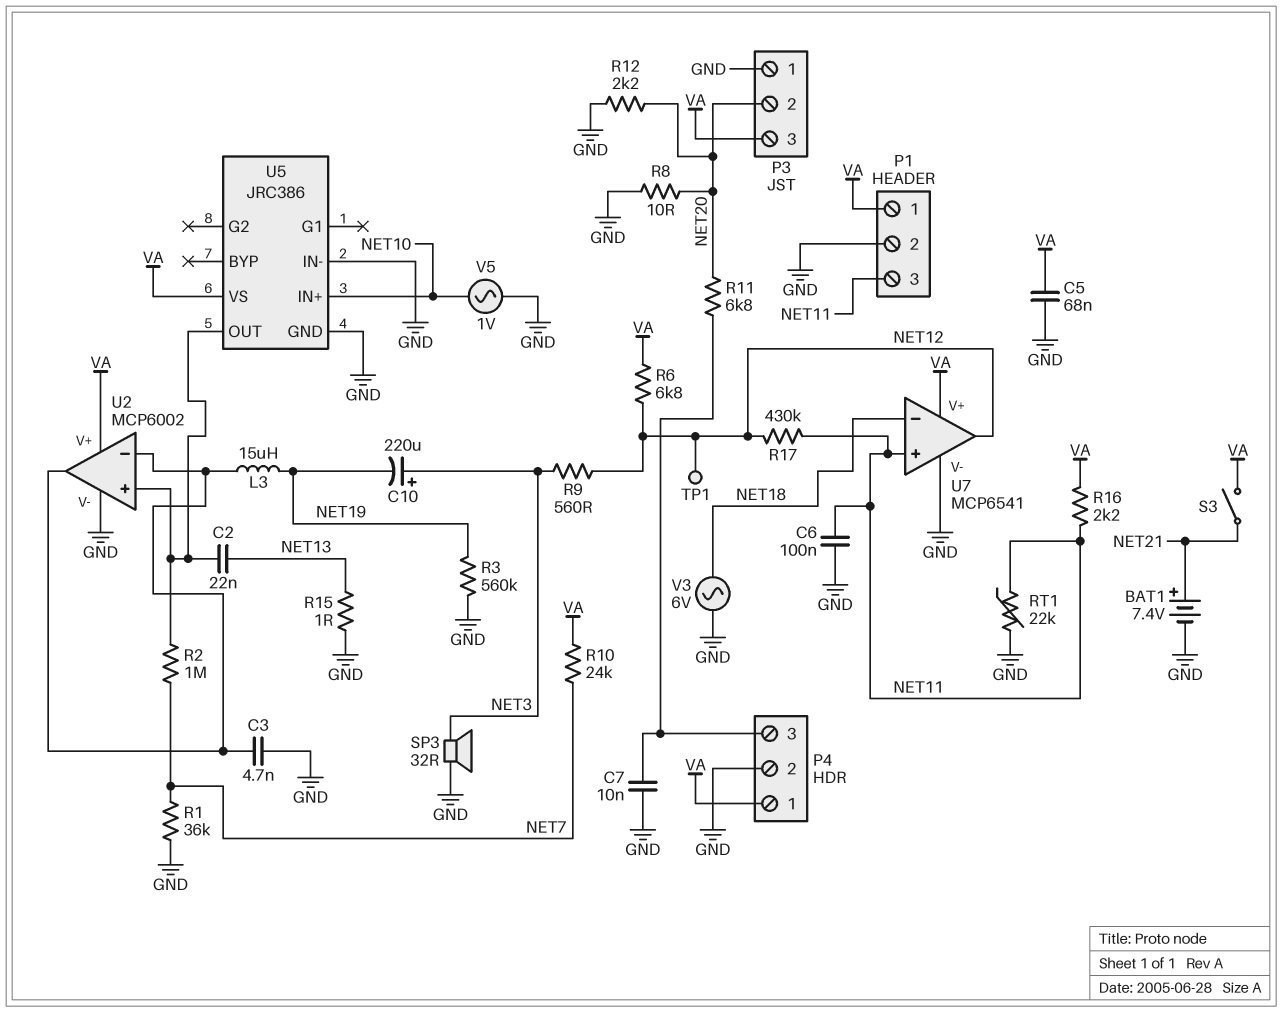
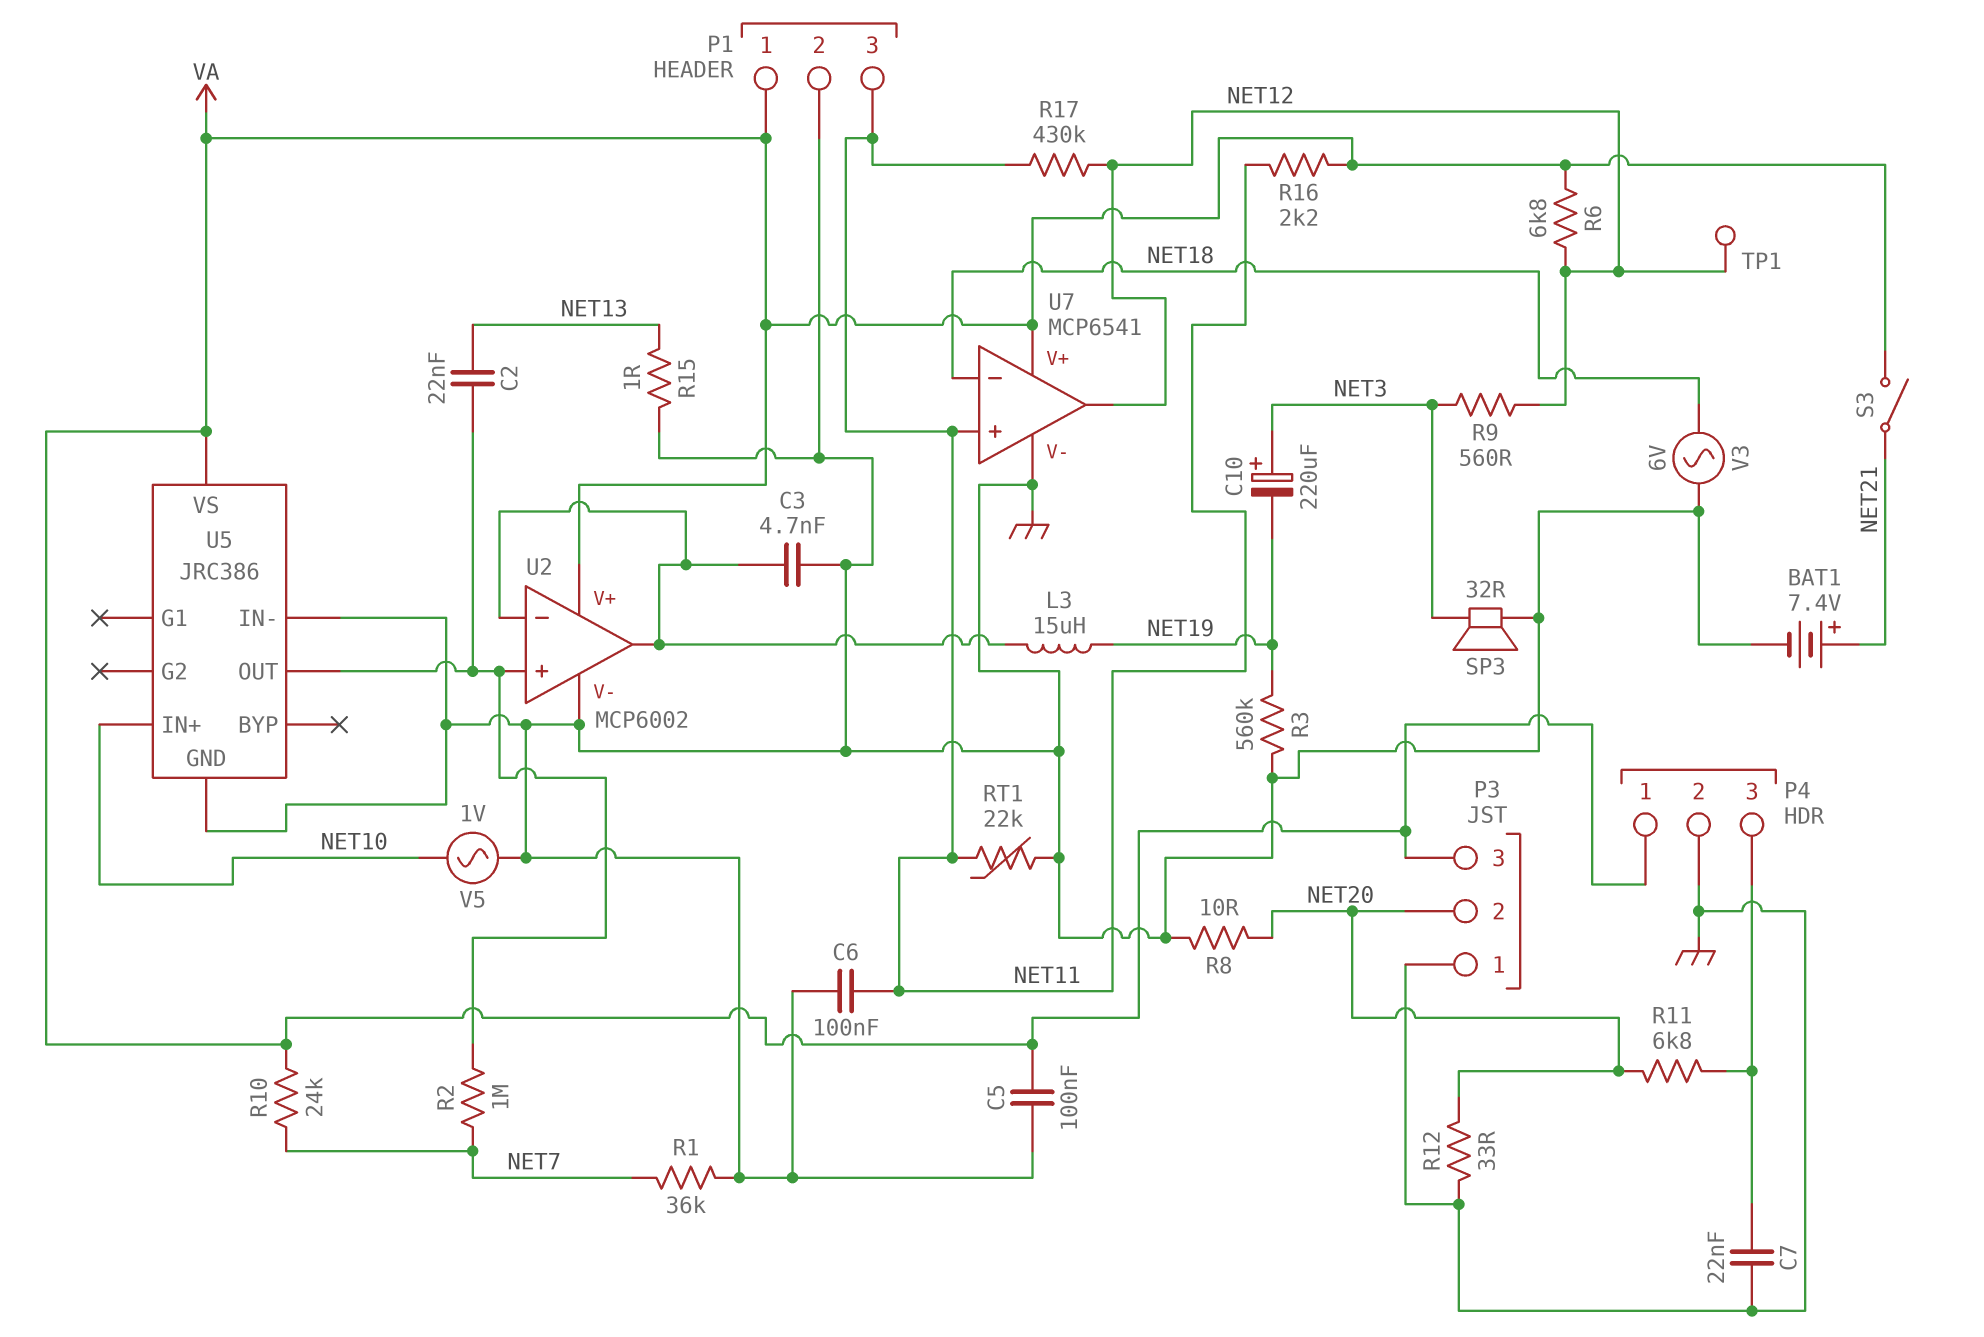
C5: 68nF (GND, VA) -> 100nF (GND, VA)
C7: 10nF (GND, P4/3) -> 22nF (GND, P4/3)
R12: 2.2k (GND, NET20) -> 33 (GND, NET20)

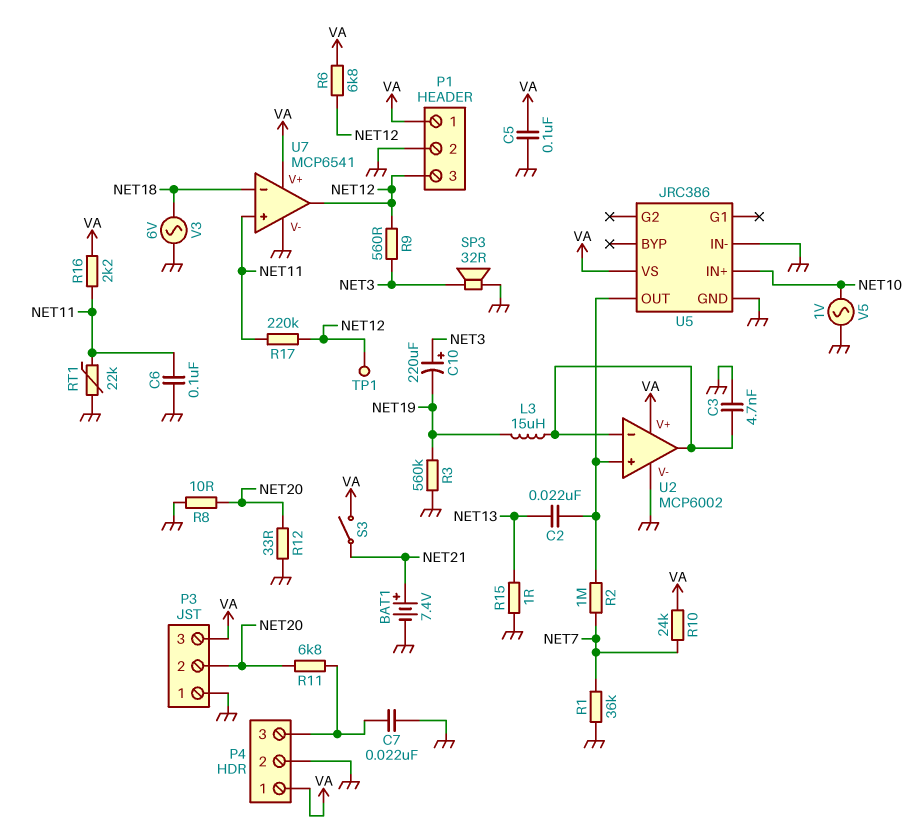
P1 pin 3: NET11 -> NET12
R17: 430k (NET11, NET12) -> 220k (NET11, NET12)

